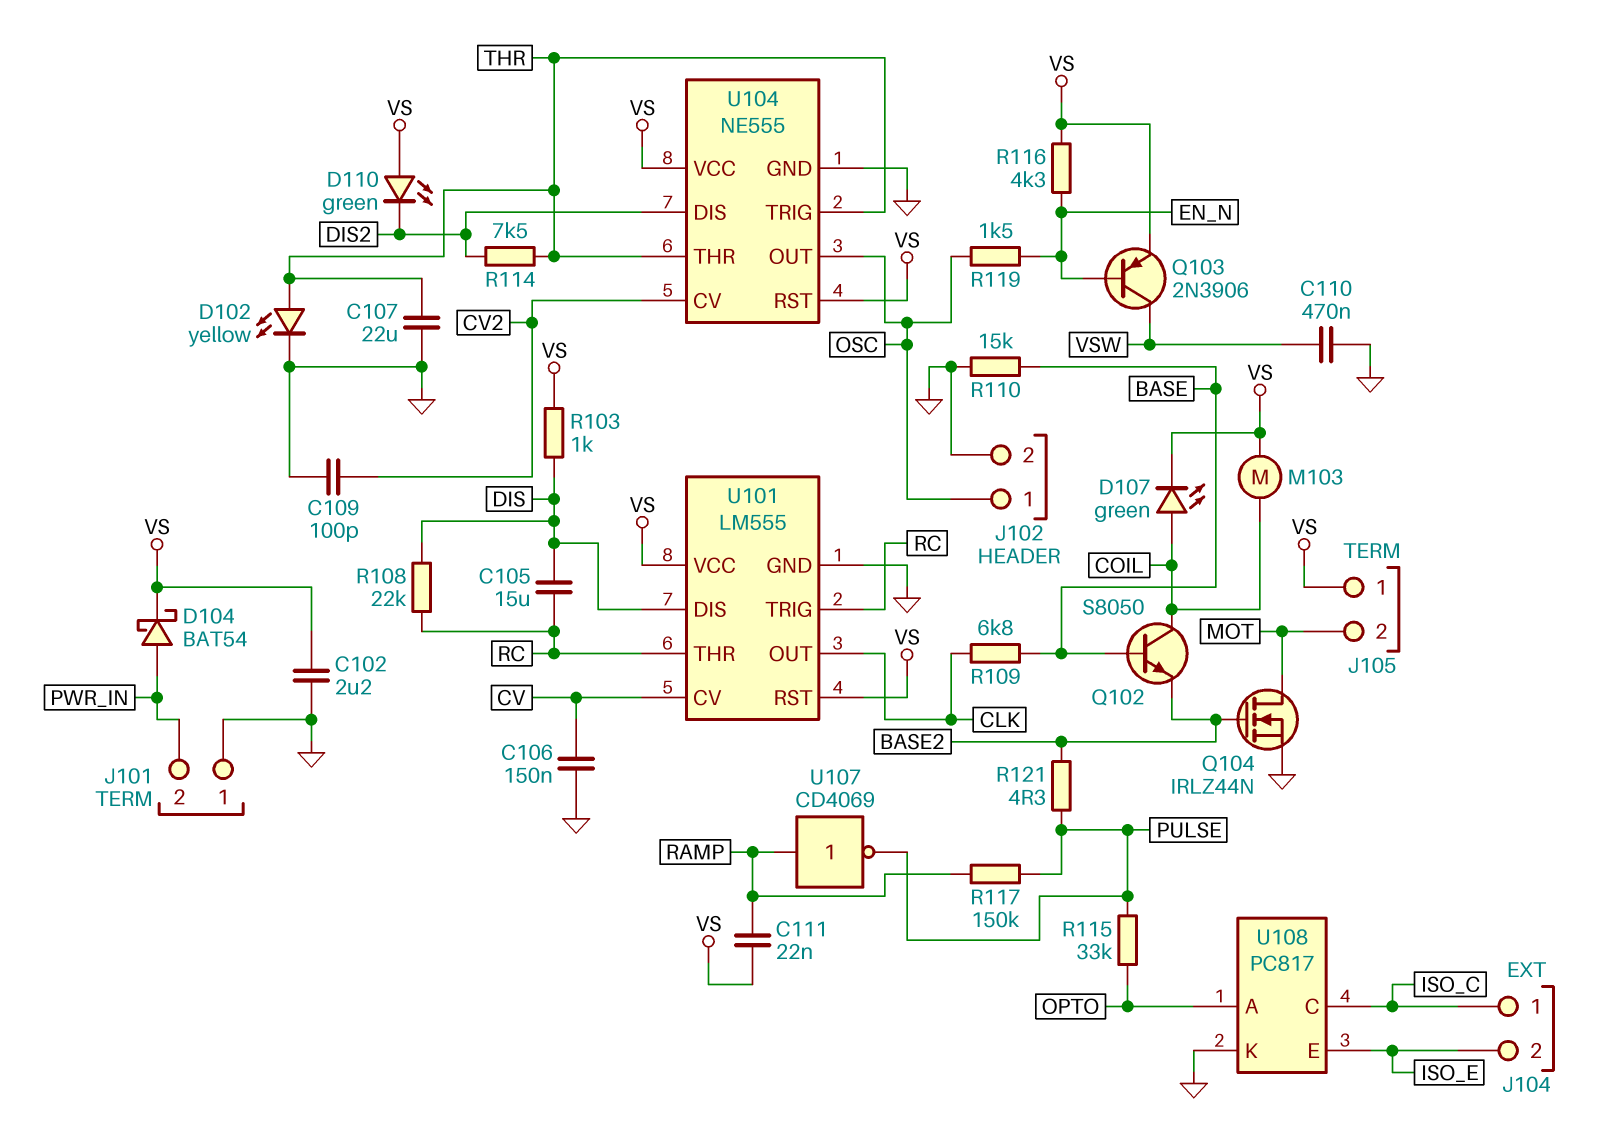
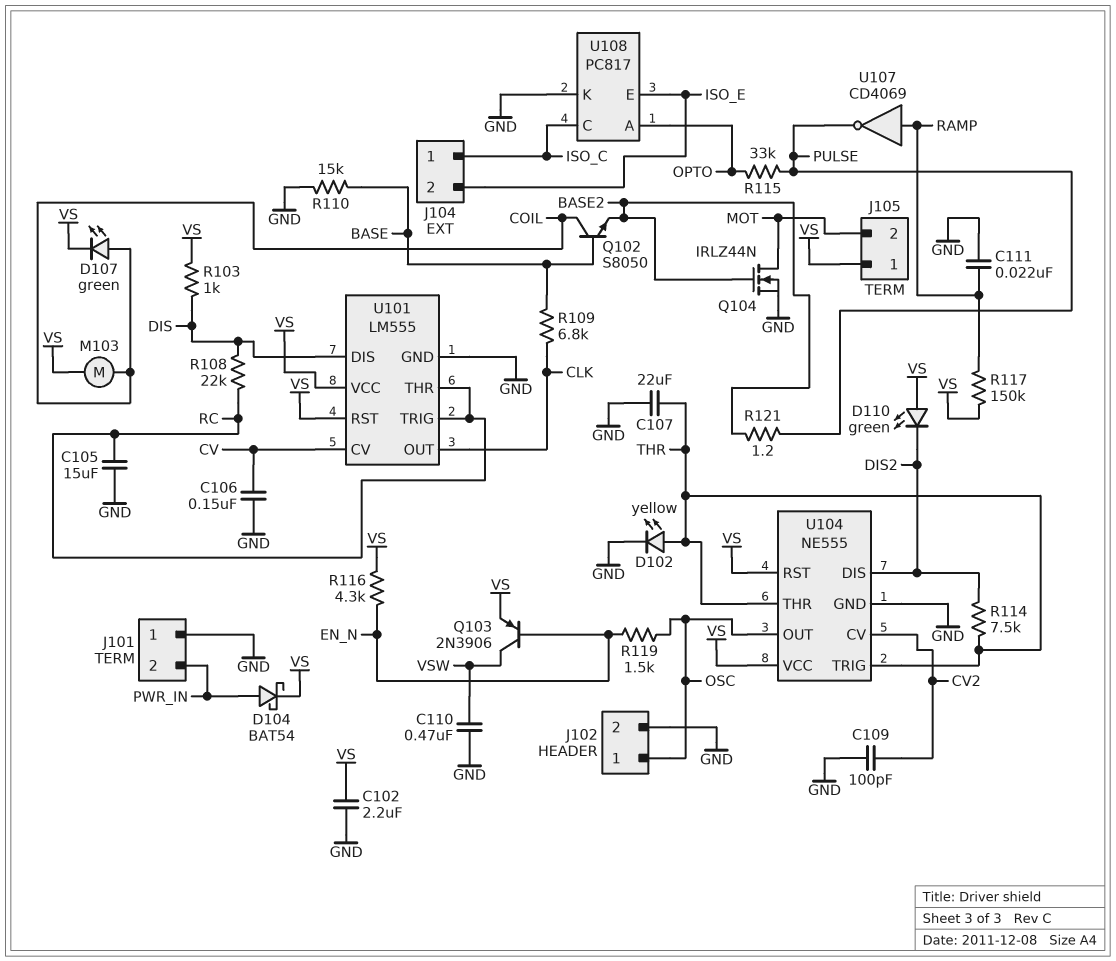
C105: 15uF (DIS, RC) -> 15uF (GND, RC)
C111: 22nF (RAMP, VS) -> 22nF (GND, RAMP)
R117: 150k (PULSE, RAMP) -> 150k (RAMP, VS)
R121: 4.3 (BASE2, PULSE) -> 1.2 (BASE2, PULSE)

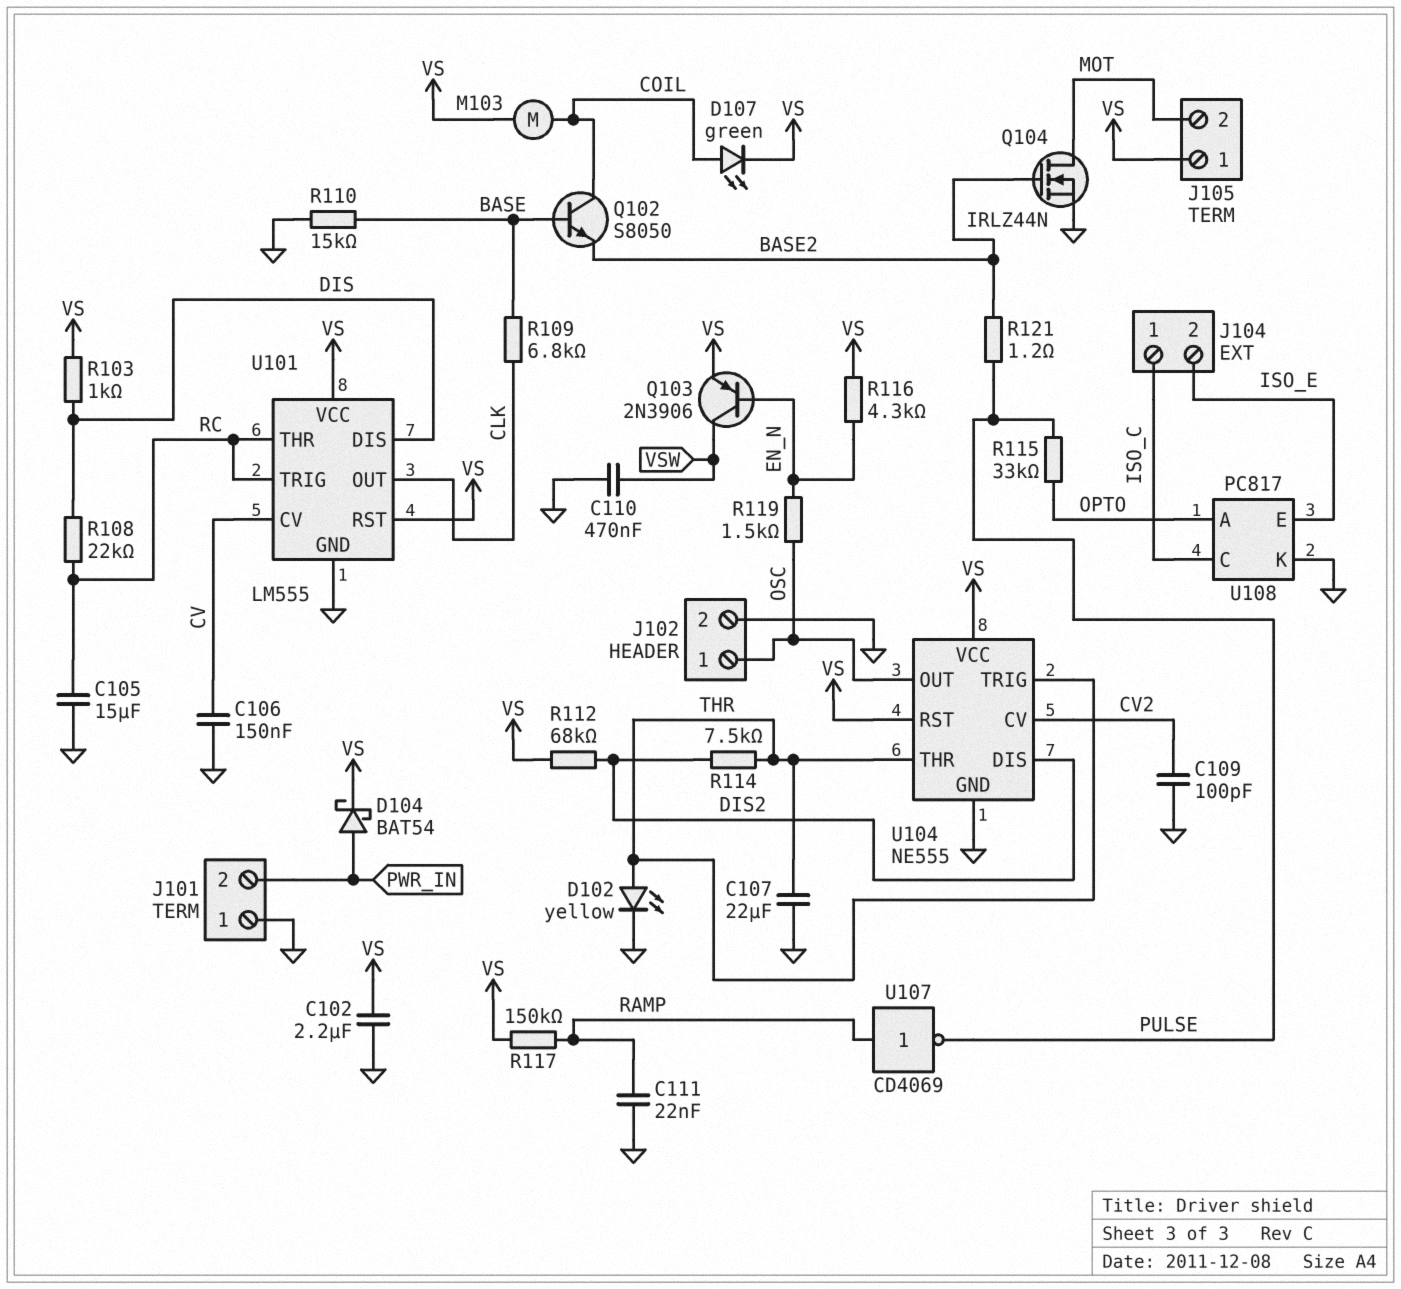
D110: LED green (A VS, K DIS2) -> none
R112: none -> 68k (DIS2, VS)

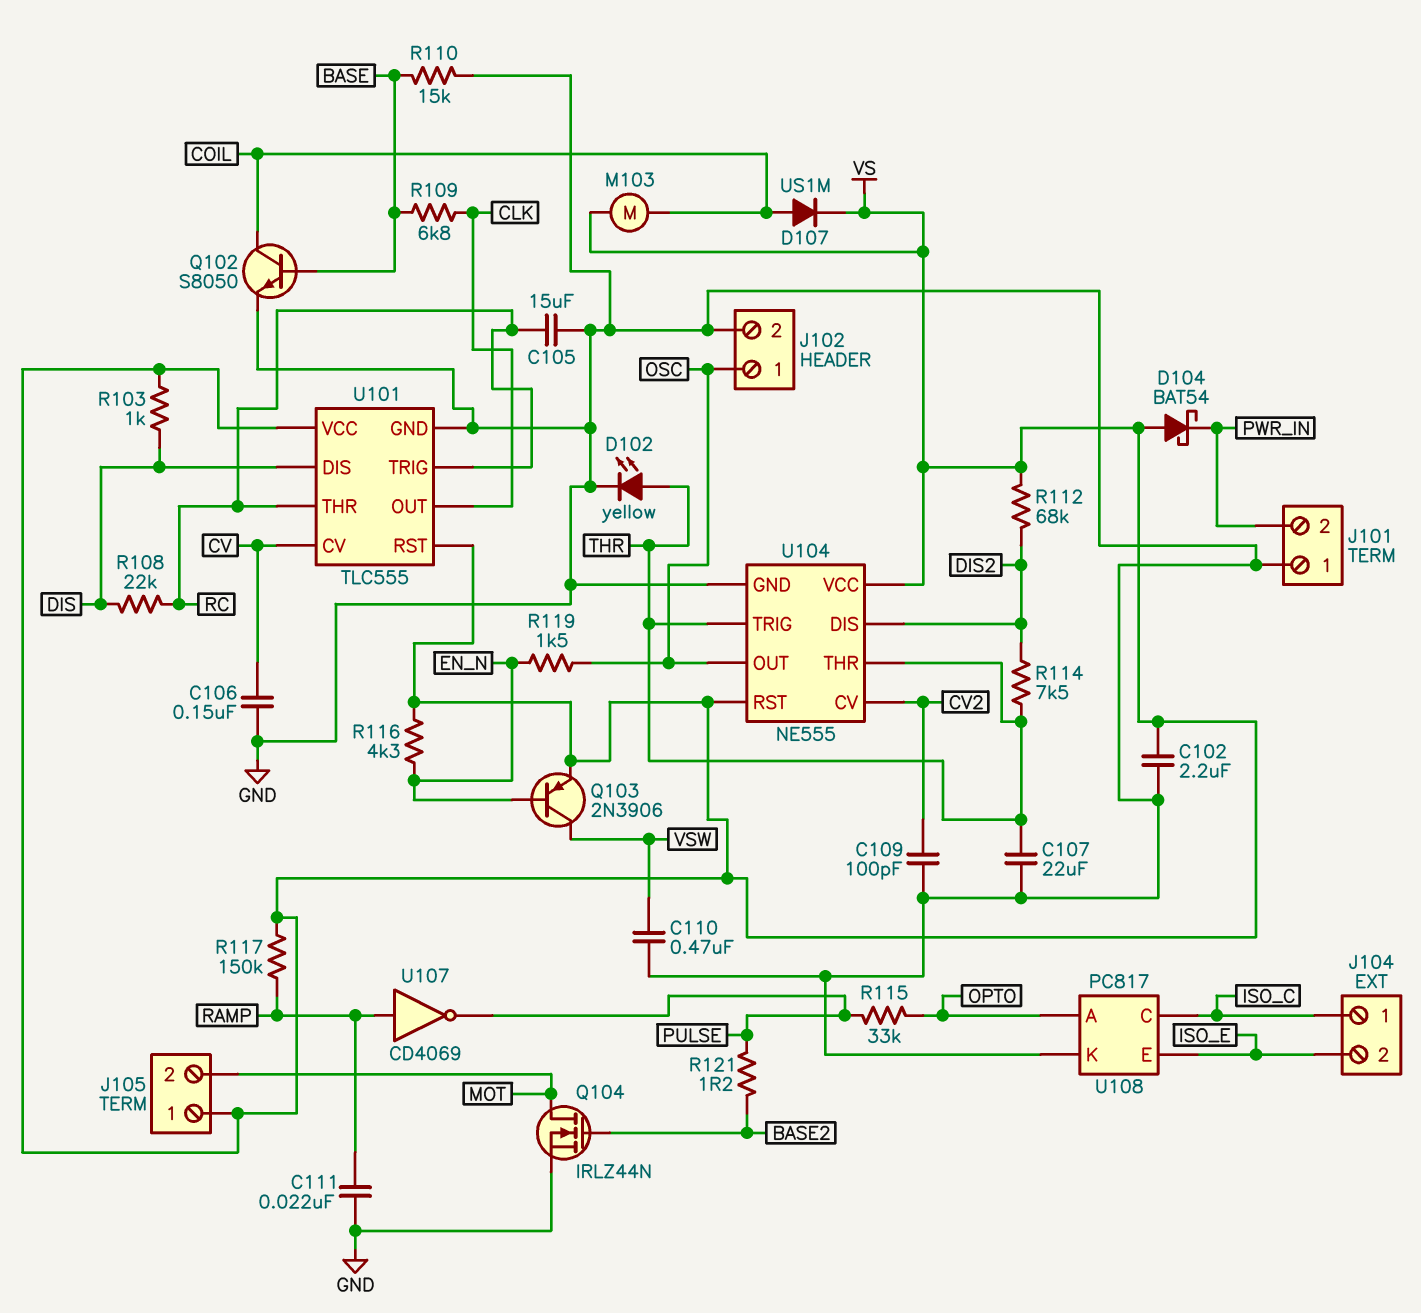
D104: schottky BAT54 (A PWR_IN, K VS) -> schottky BAT54 (A VS, K PWR_IN)
D107: LED green (A COIL, K VS) -> diode US1M (A COIL, K VS)
Q102: NPN S8050 (B BASE, C COIL, E BASE2) -> NPN S8050 (B BASE, C COIL, E GND)
U101: LM555 -> TLC555

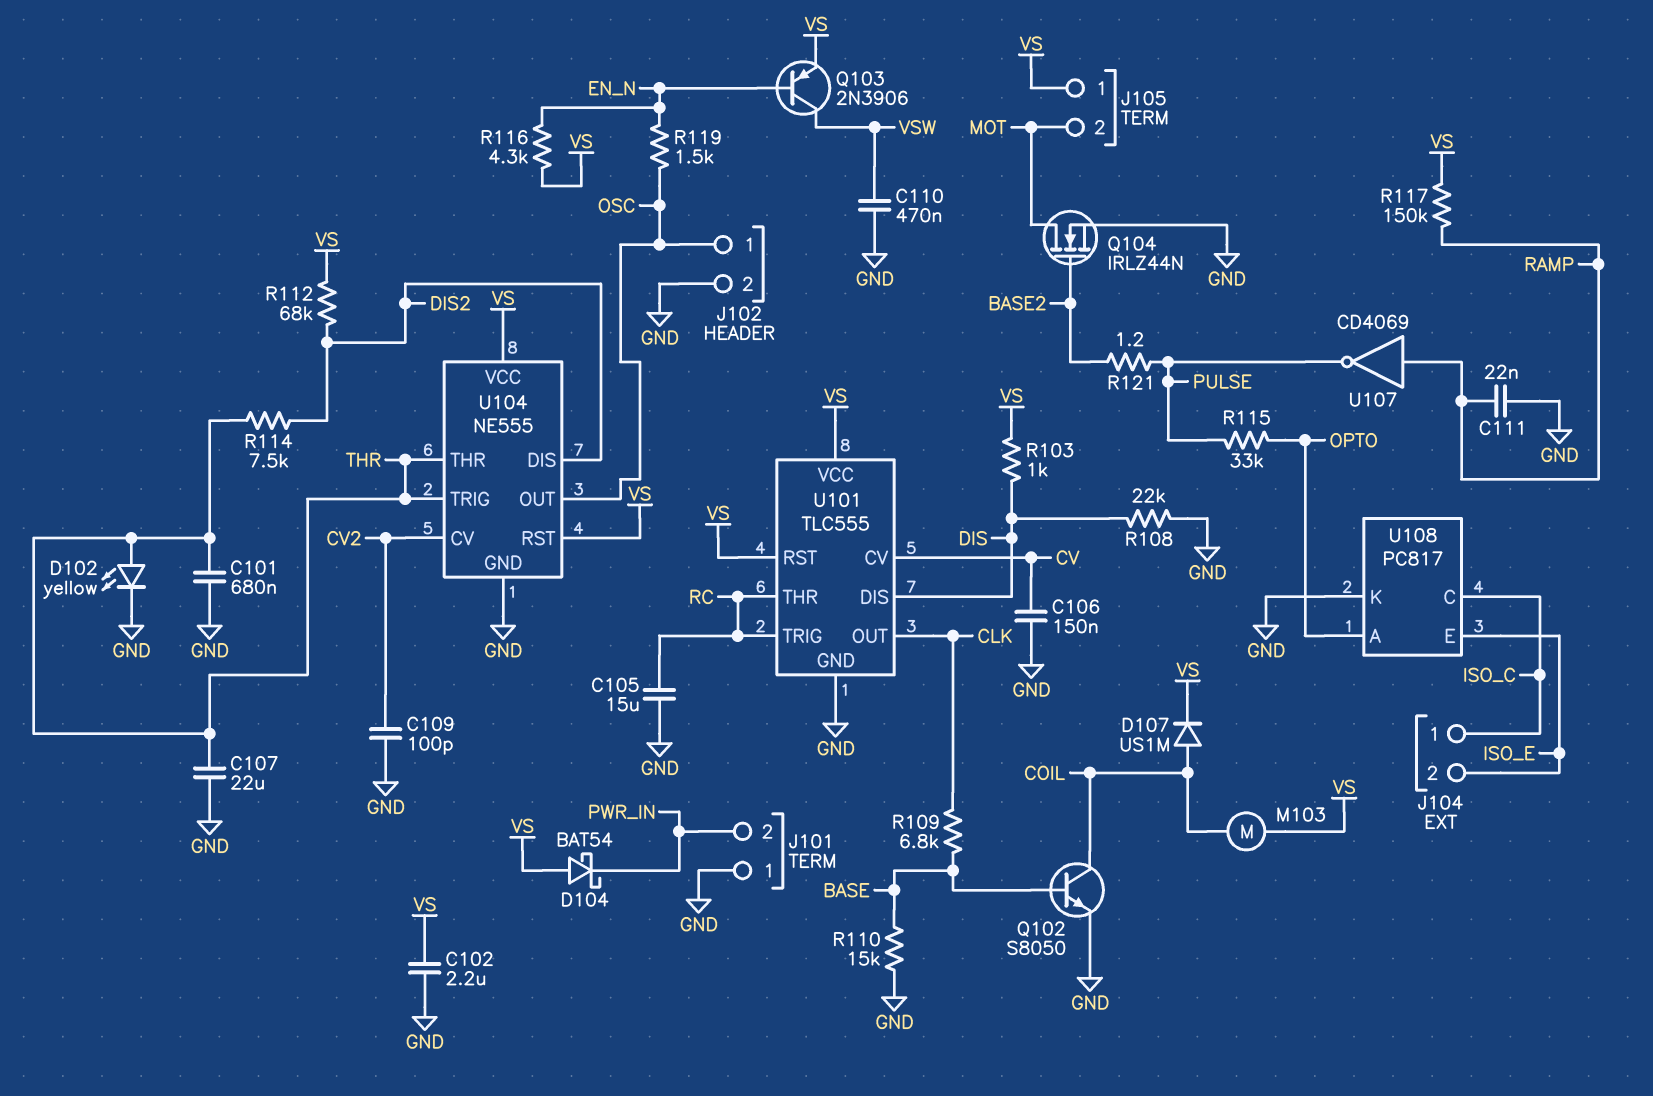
C101: none -> 680nF (GND, THR)
R108: 22k (DIS, RC) -> 22k (DIS, GND)

